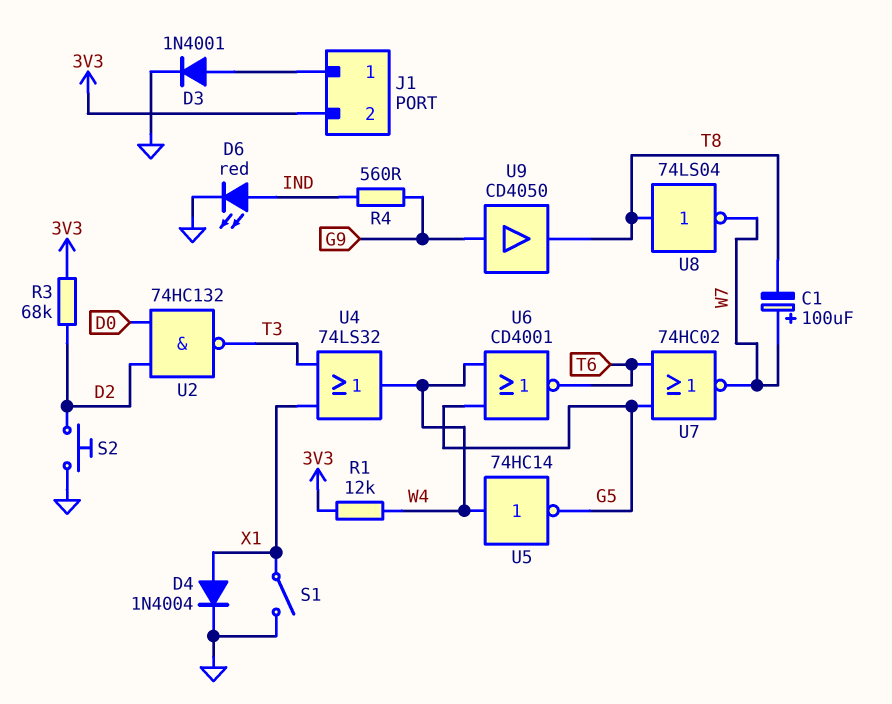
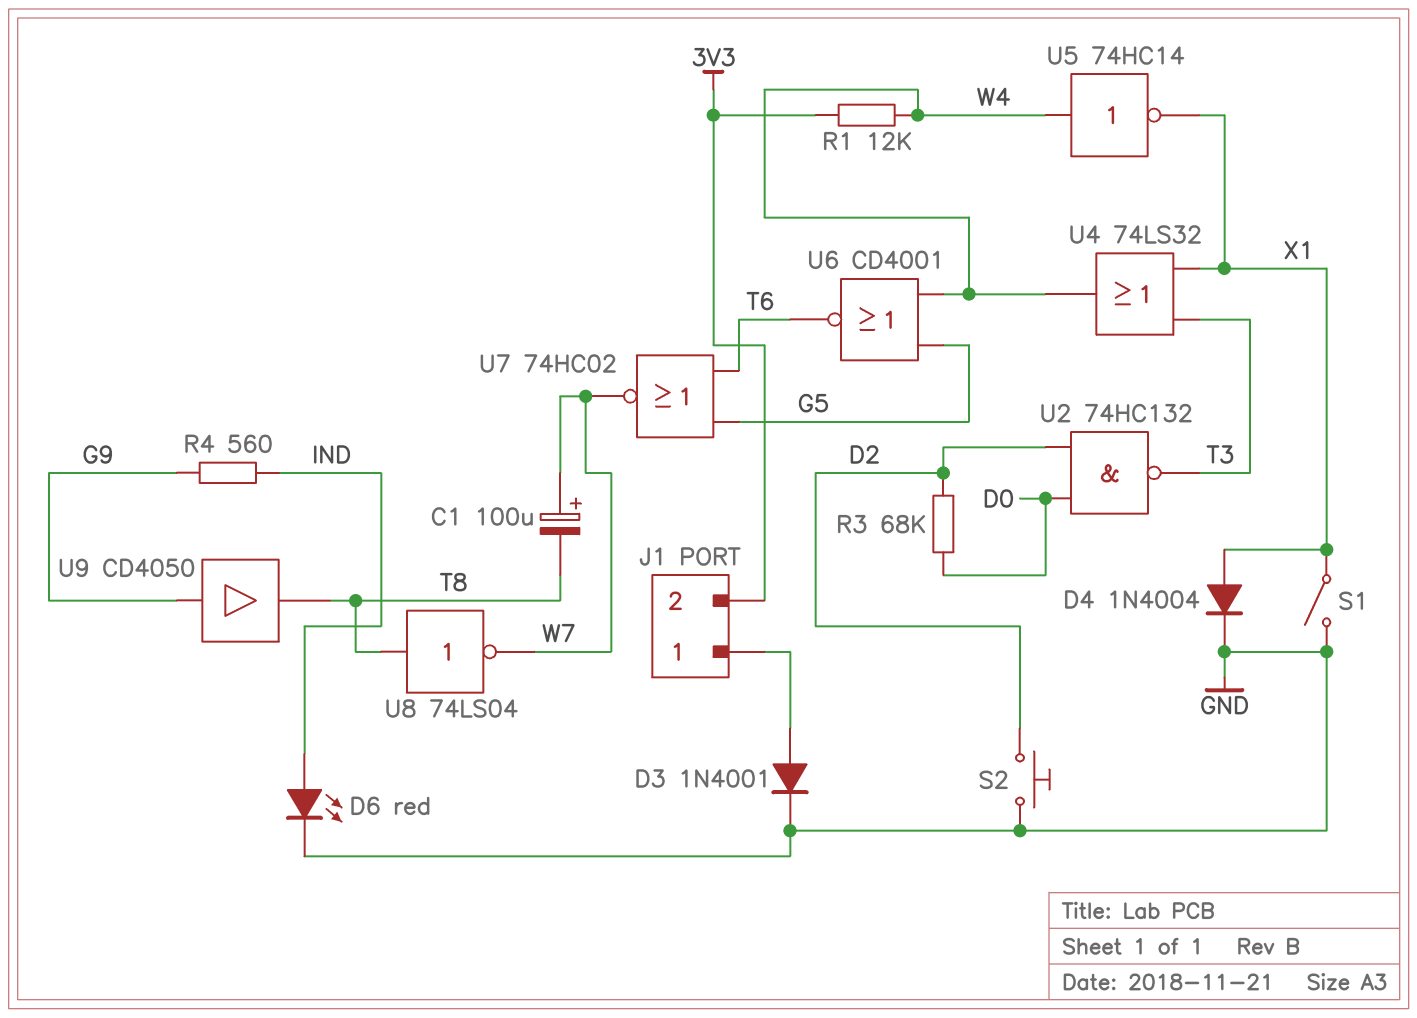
R3: 68k (3V3, D2) -> 68k (D0, D2)
U5: NOT 74HC14 (in W4, out G5) -> NOT 74HC14 (in W4, out X1)

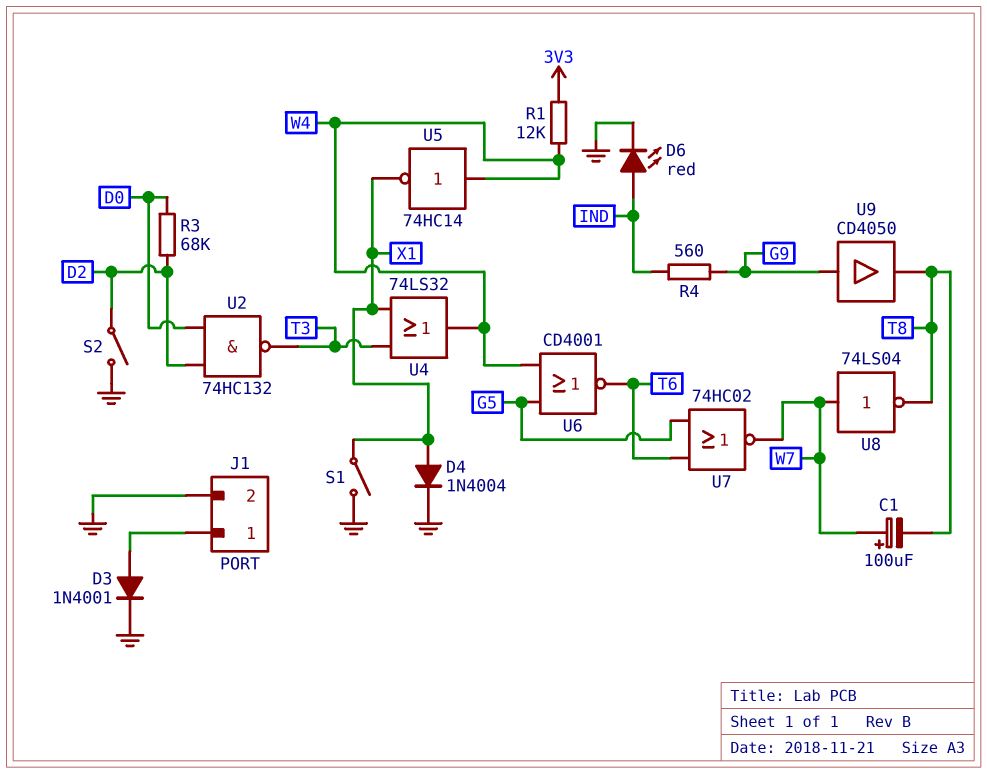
J1 pin 2: 3V3 -> GND
S2: button (D2, GND) -> switch (D2, GND)
U8: NOT 74LS04 (in T8, out W7) -> NOT 74LS04 (in W7, out T8)

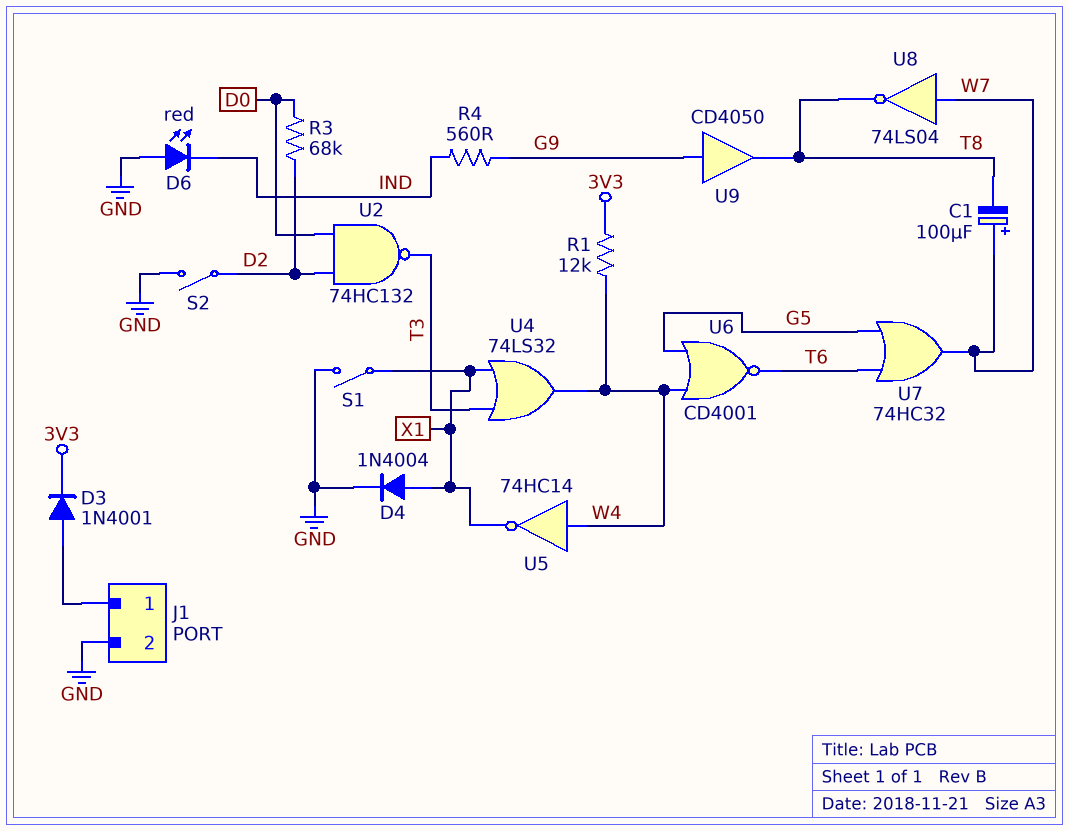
D3: diode 1N4001 (A J1/1, K GND) -> diode 1N4001 (A J1/1, K 3V3)
D6: LED red (A IND, K GND) -> LED red (A GND, K IND)
U7: NOR 74HC02 (in G5, in T6, out W7) -> OR 74HC32 (in G5, in T6, out W7)

